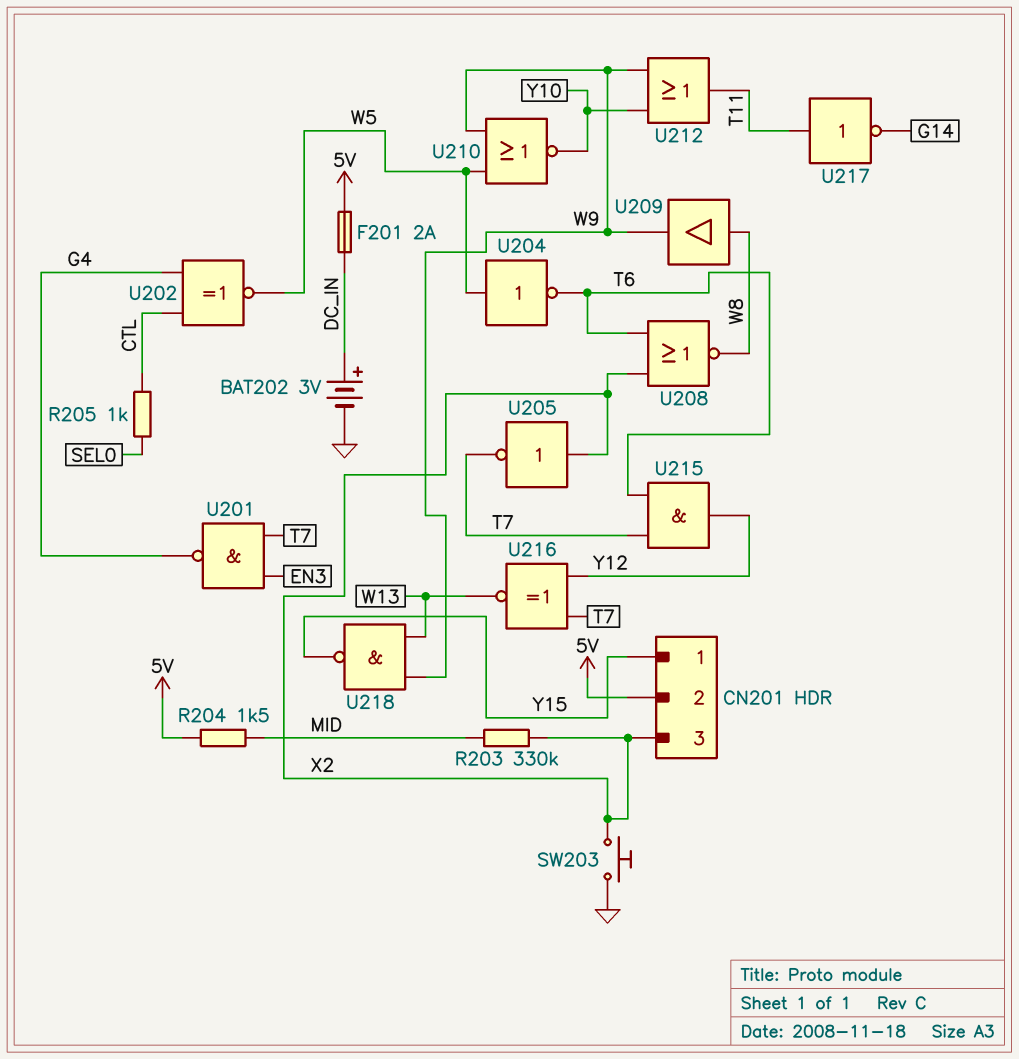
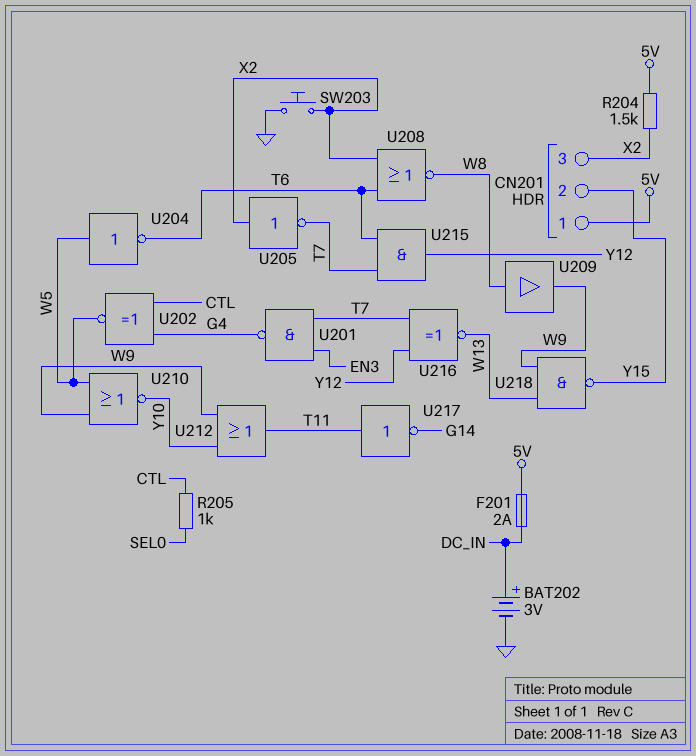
CN201 pin 1: Y15 -> 5V
CN201 pin 2: 5V -> Y15
R203: 330k (MID, X2) -> none
R204: 1.5k (5V, MID) -> 1.5k (5V, X2)

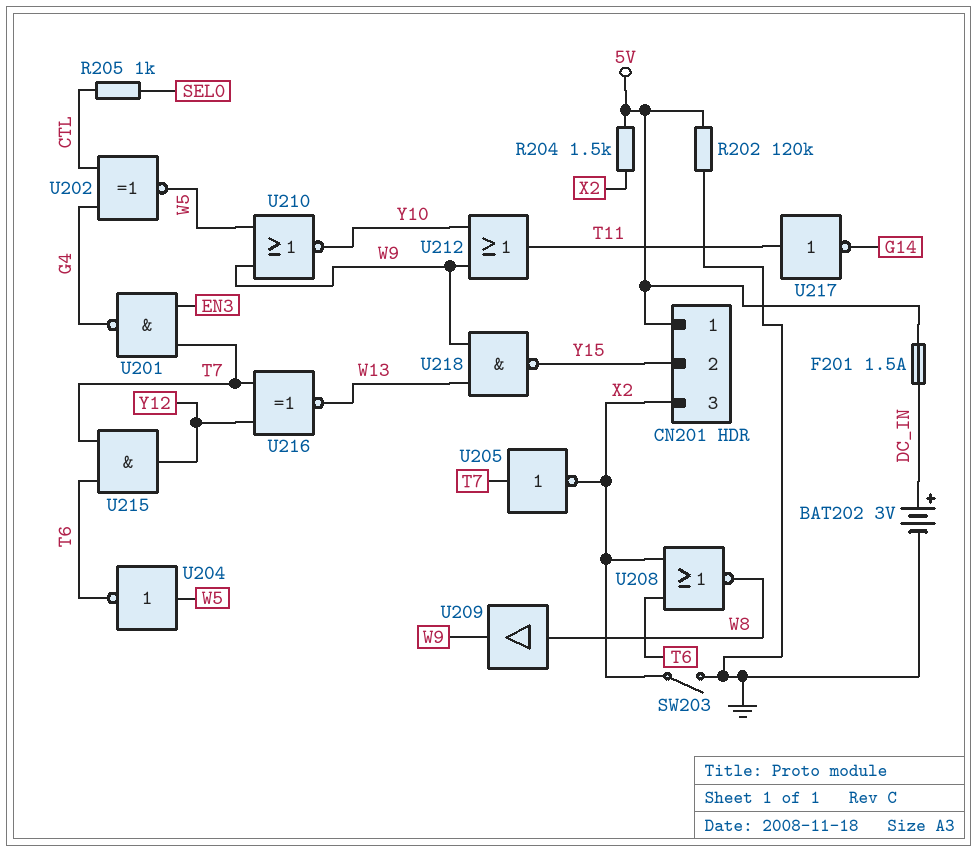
F201: 2A (5V, DC_IN) -> 1.5A (5V, DC_IN)
R202: none -> 120k (5V, GND)
SW203: button (GND, X2) -> switch (GND, X2)
U205: NOT (in X2, out T7) -> NOT (in T7, out X2)

